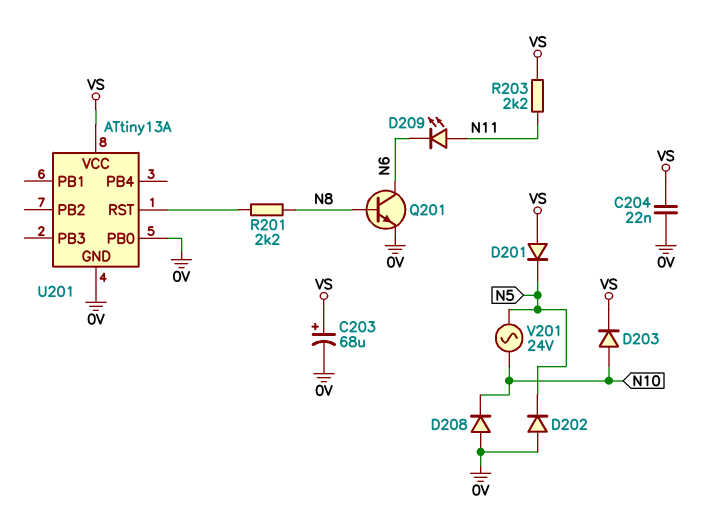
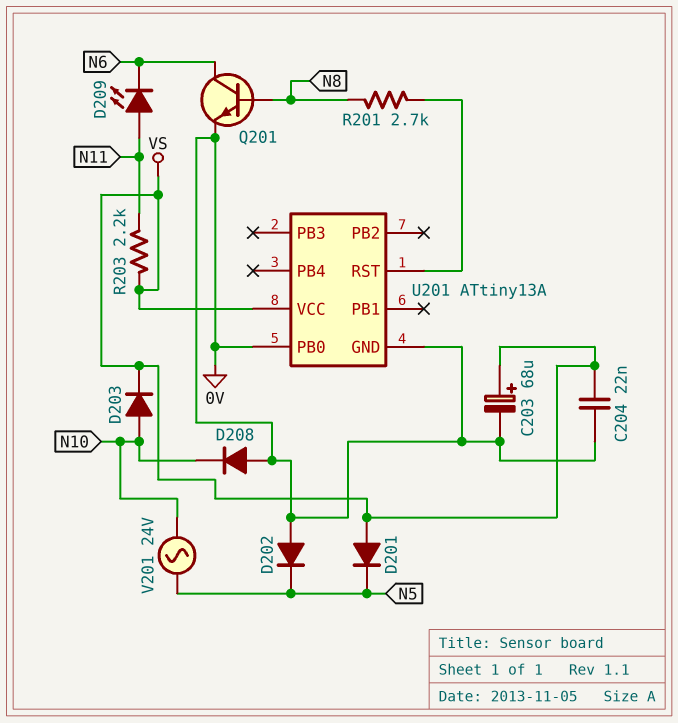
R201: 2.2k (N8, U201/RST) -> 2.7k (N8, U201/RST)

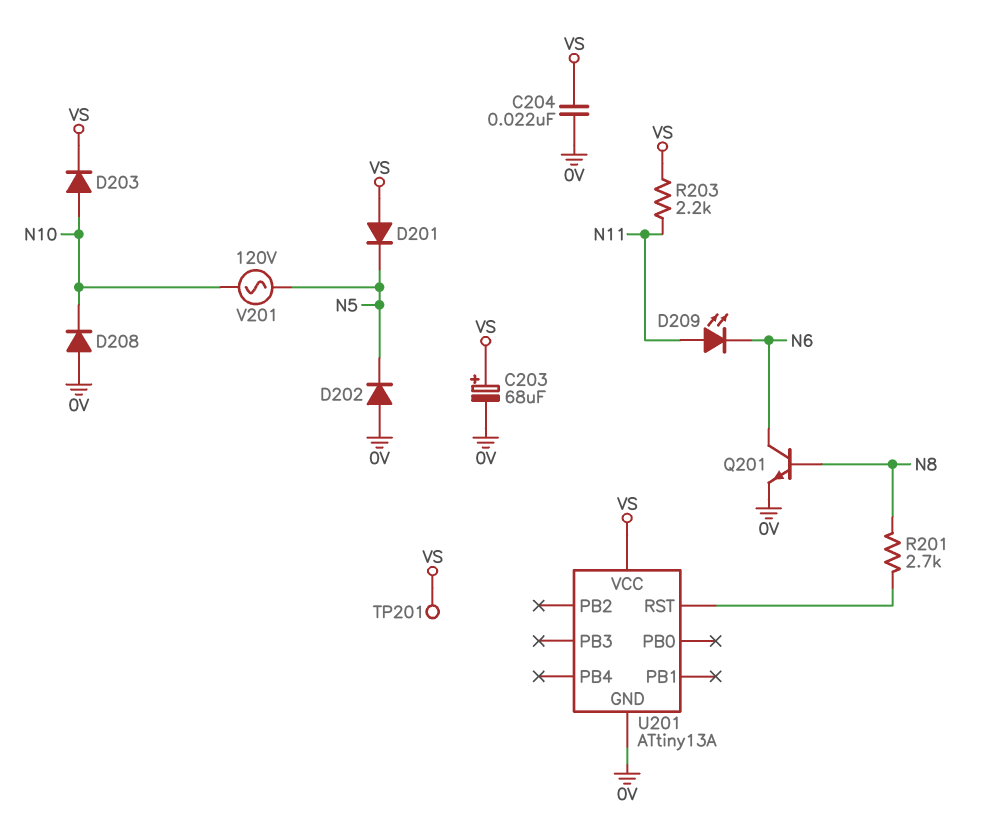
TP201: none -> test point (VS)
U201 pin PB0: 0V -> none
V201: AC 24V (N5, N10) -> AC 120V (N5, N10)

